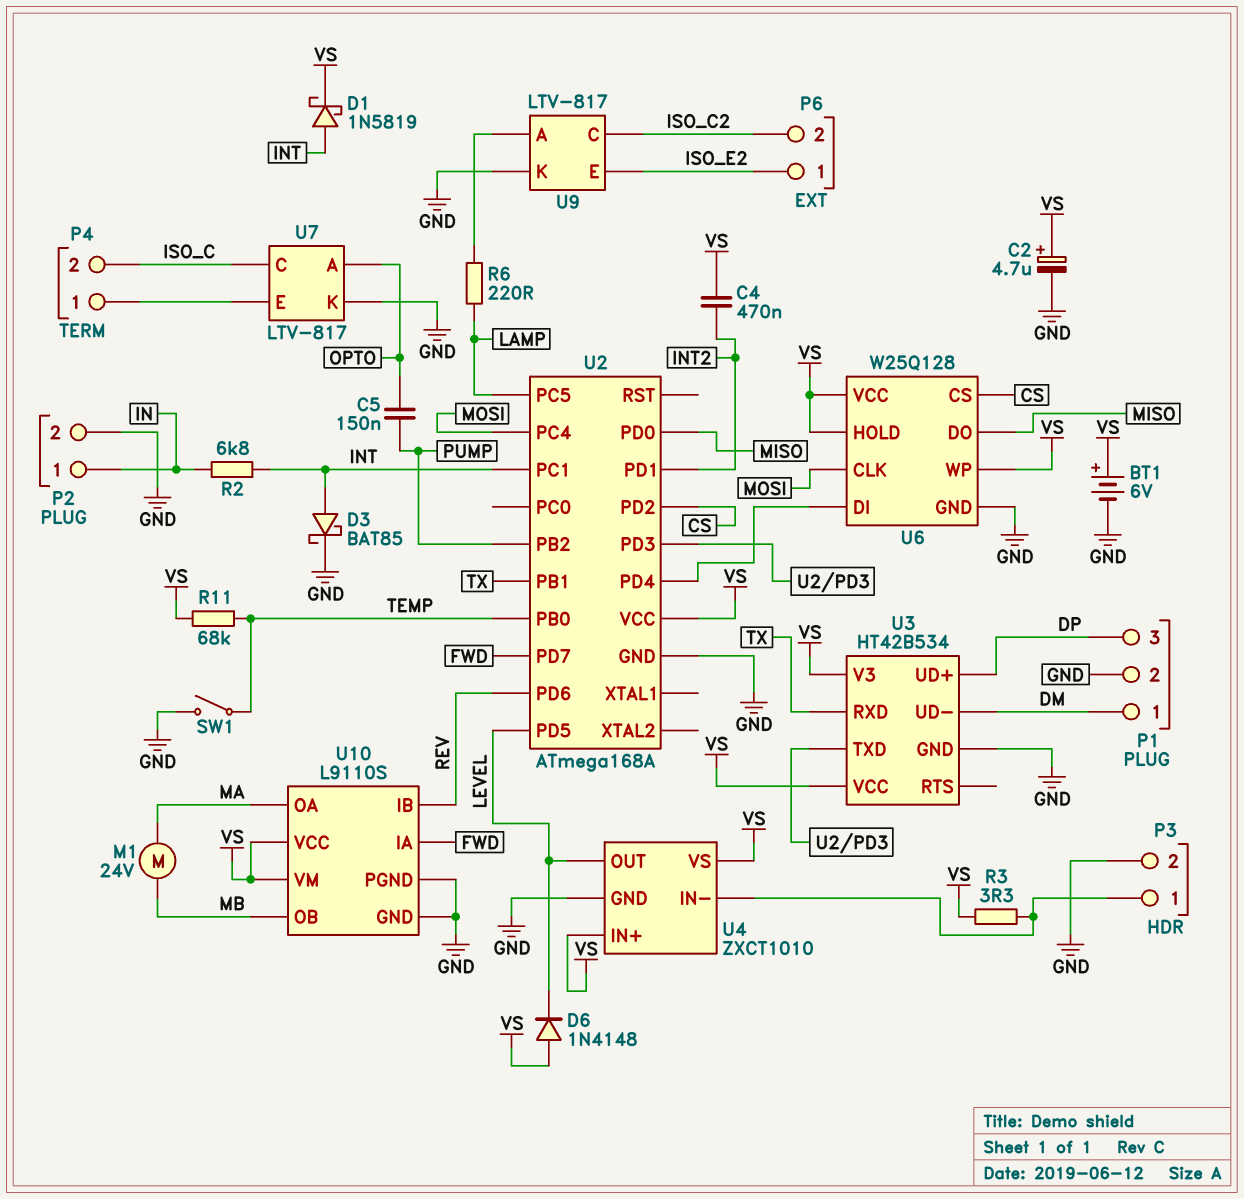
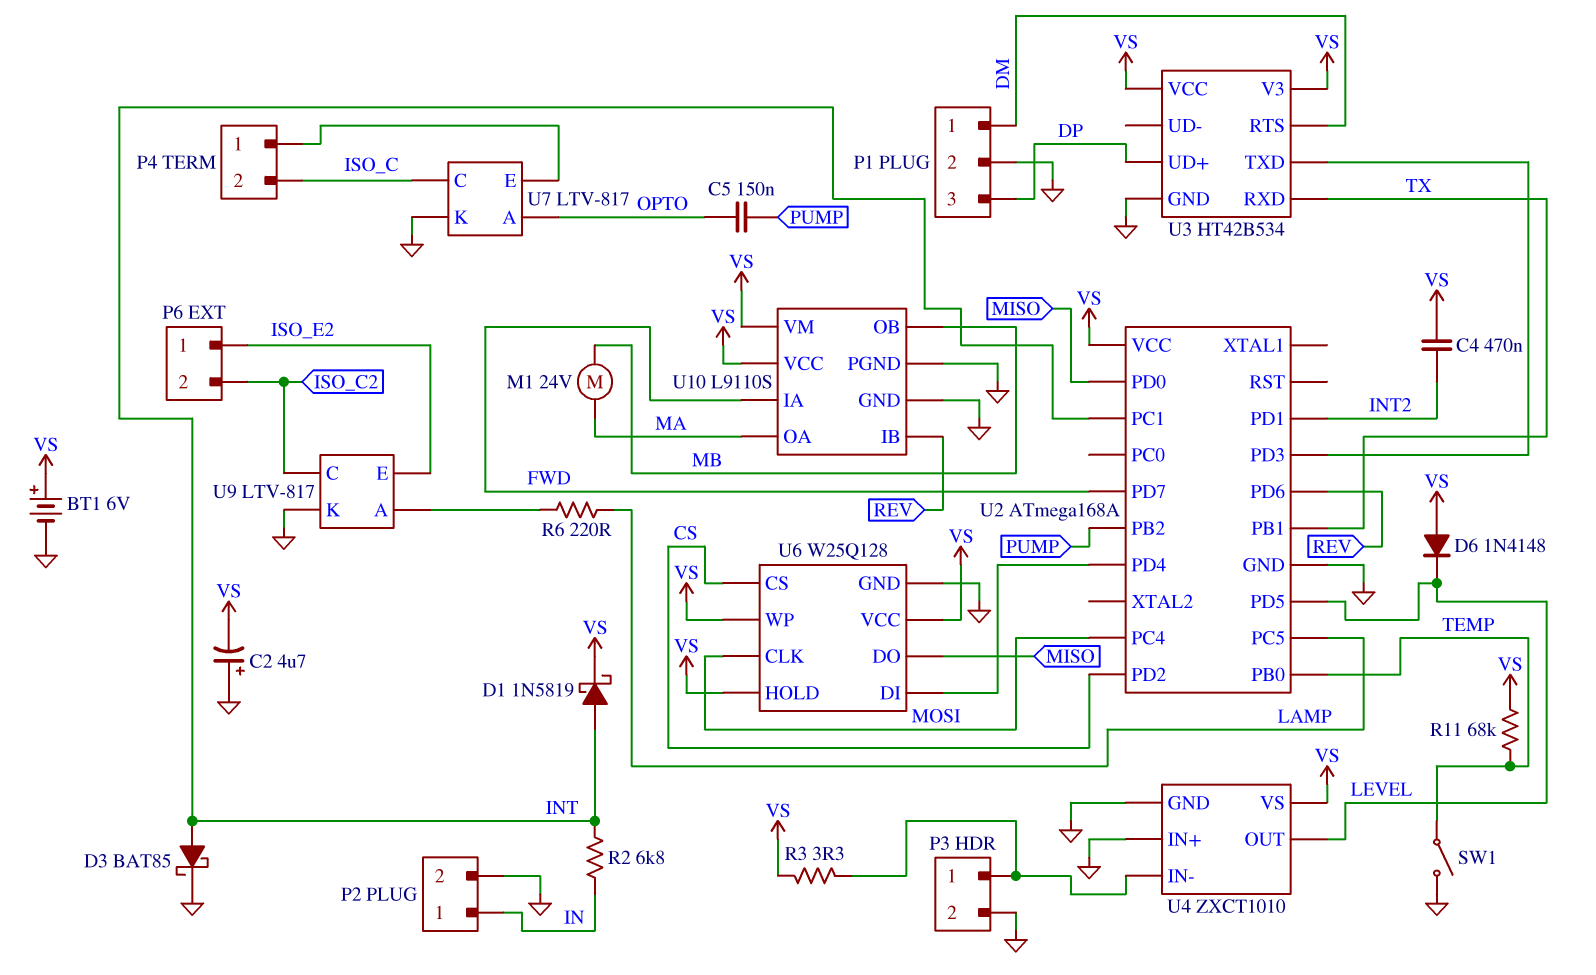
C2: 4.7uF (plus VS, minus GND) -> 4.7uF (plus GND, minus VS)
U3 pin RTS: none -> DM
U3 pin UD-: DM -> none
U4 pin IN+: VS -> GND

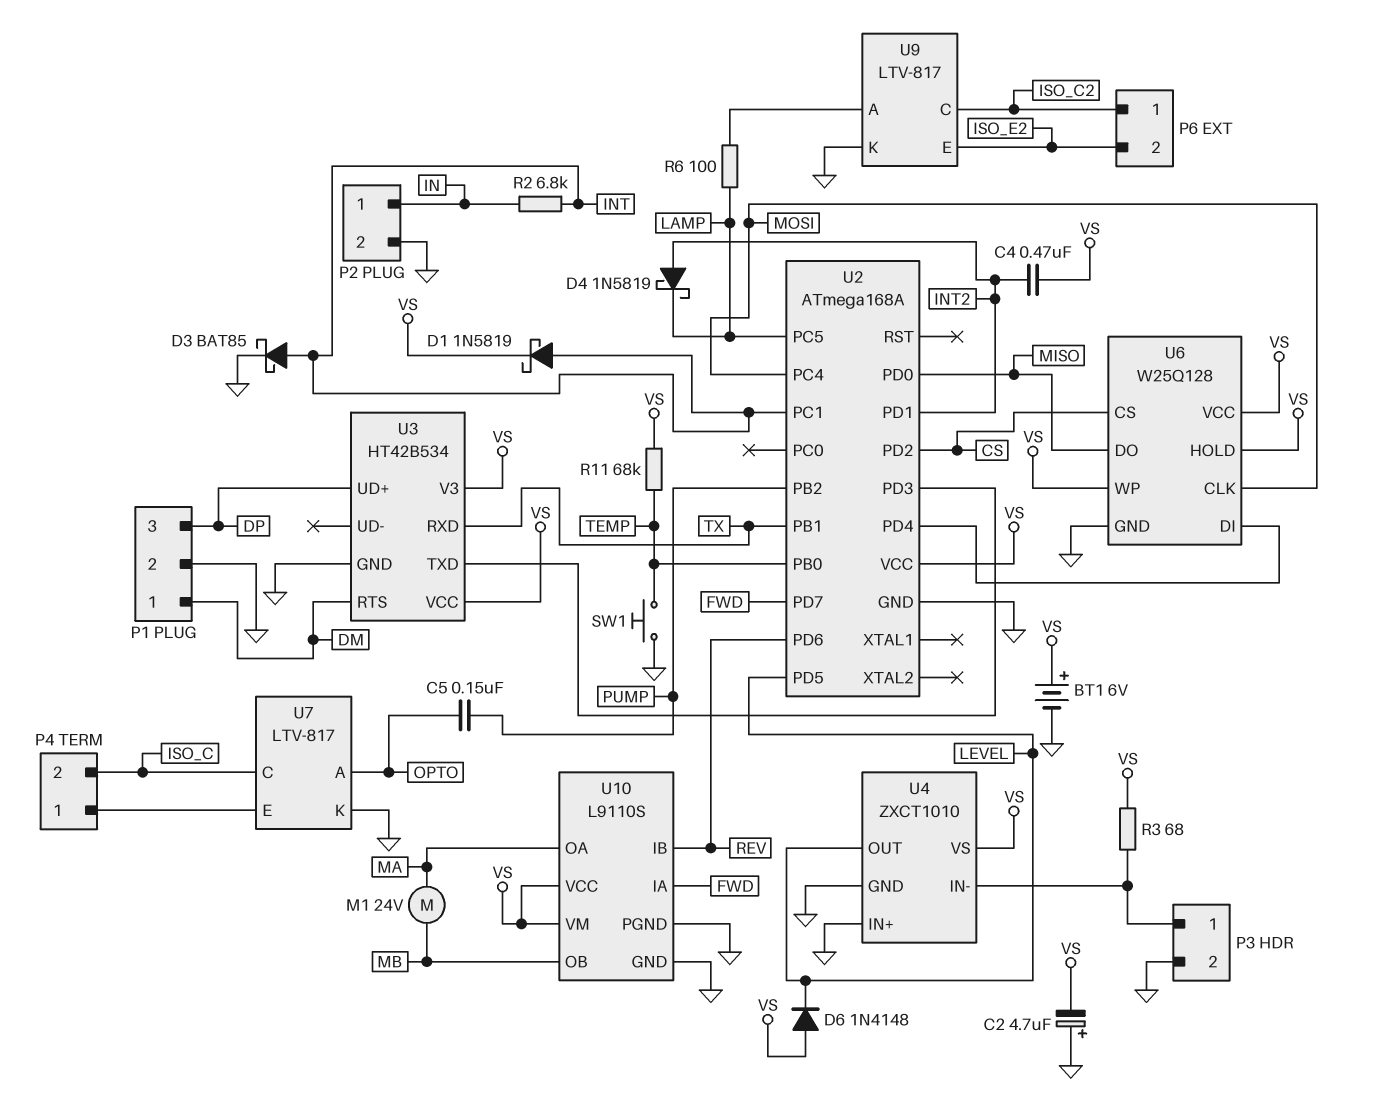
D4: none -> schottky 1N5819 (A INT2, K LAMP)
P6 pin 1: ISO_E2 -> ISO_C2
P6 pin 2: ISO_C2 -> ISO_E2
R3: 3.3 (P3/1, VS) -> 68 (P3/1, VS)
R6: 220 (LAMP, U9/A) -> 100 (LAMP, U9/A)
SW1: switch (GND, TEMP) -> button (GND, TEMP)

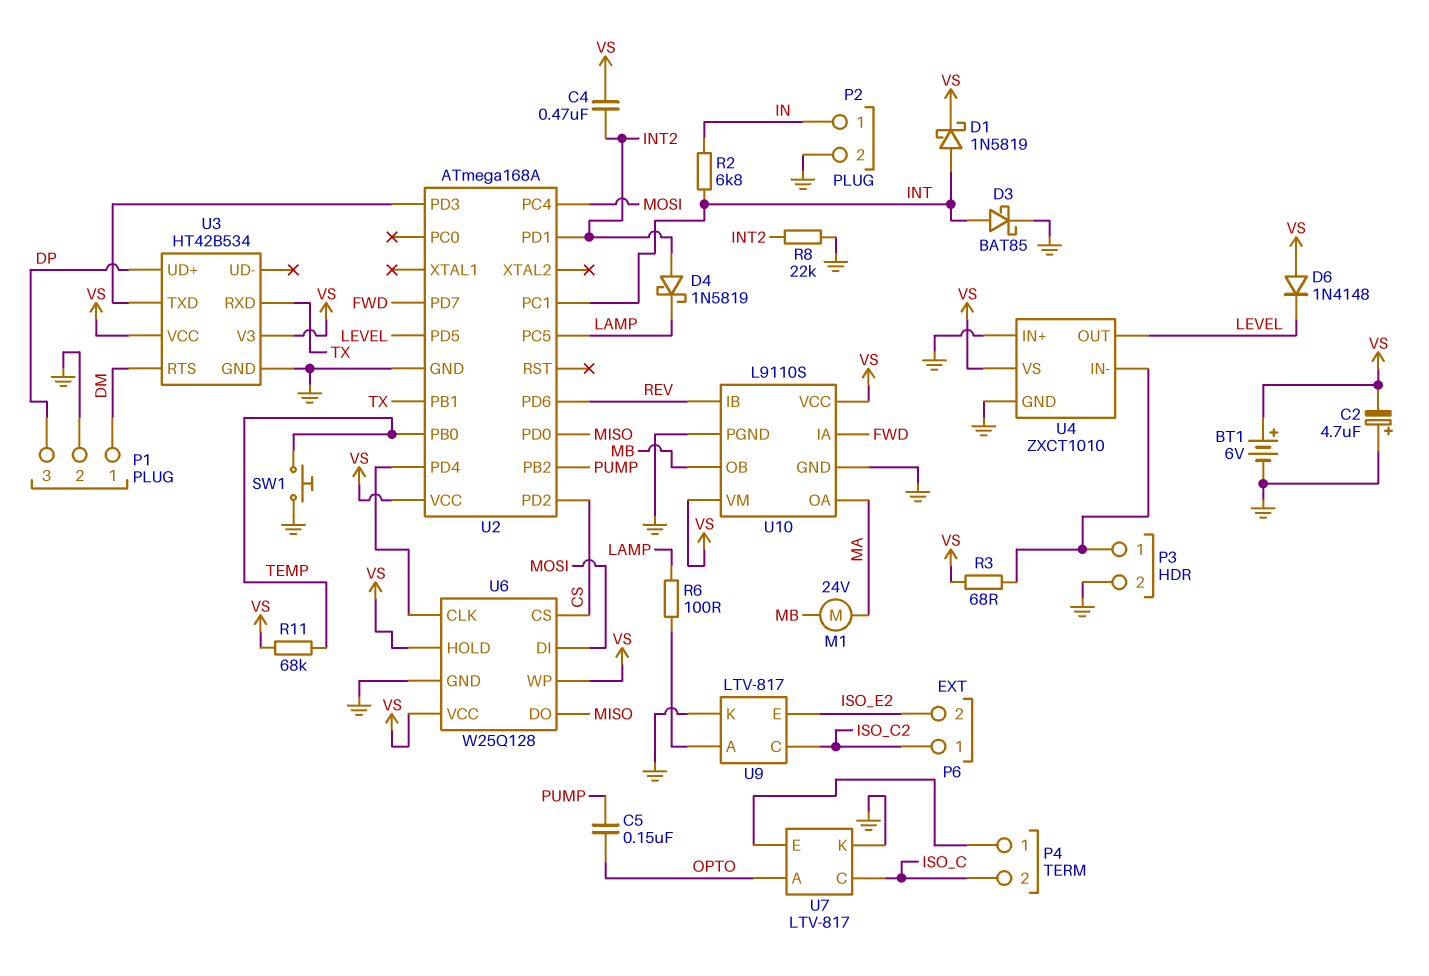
R8: none -> 22k (GND, INT2)
U6 pin CLK: MOSI -> U2/PD4
U6 pin DI: U2/PD4 -> MOSI

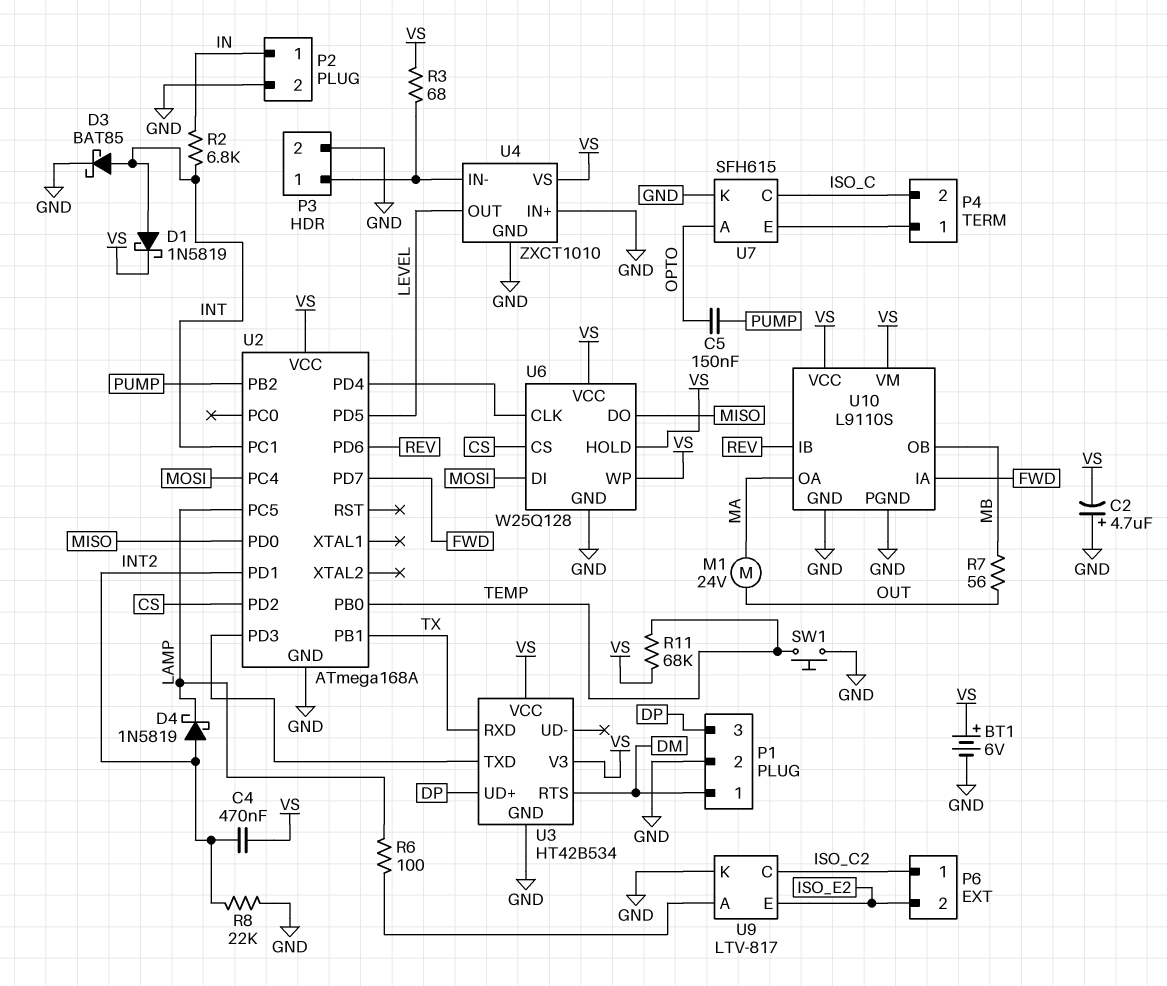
D6: diode 1N4148 (A VS, K LEVEL) -> none
M1: motor 24V (MA, MB) -> motor 24V (MA, OUT)
R7: none -> 56 (MB, OUT)
U7: LTV-817 -> SFH615

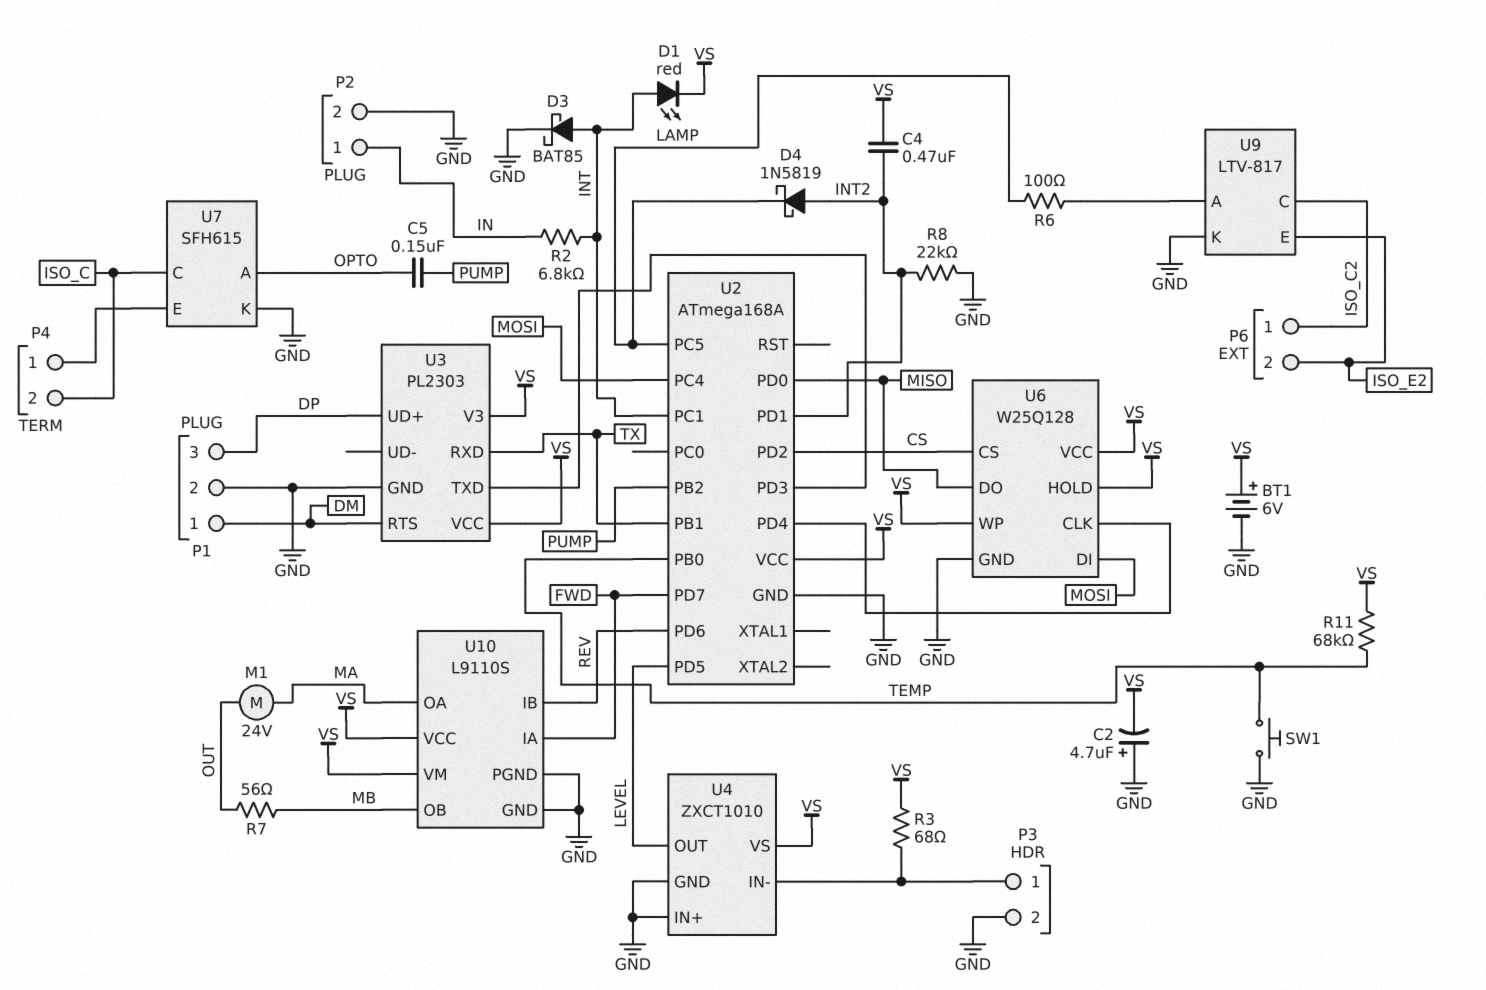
D1: schottky 1N5819 (A INT, K VS) -> LED red (A INT, K VS)
U3: HT42B534 -> PL2303

